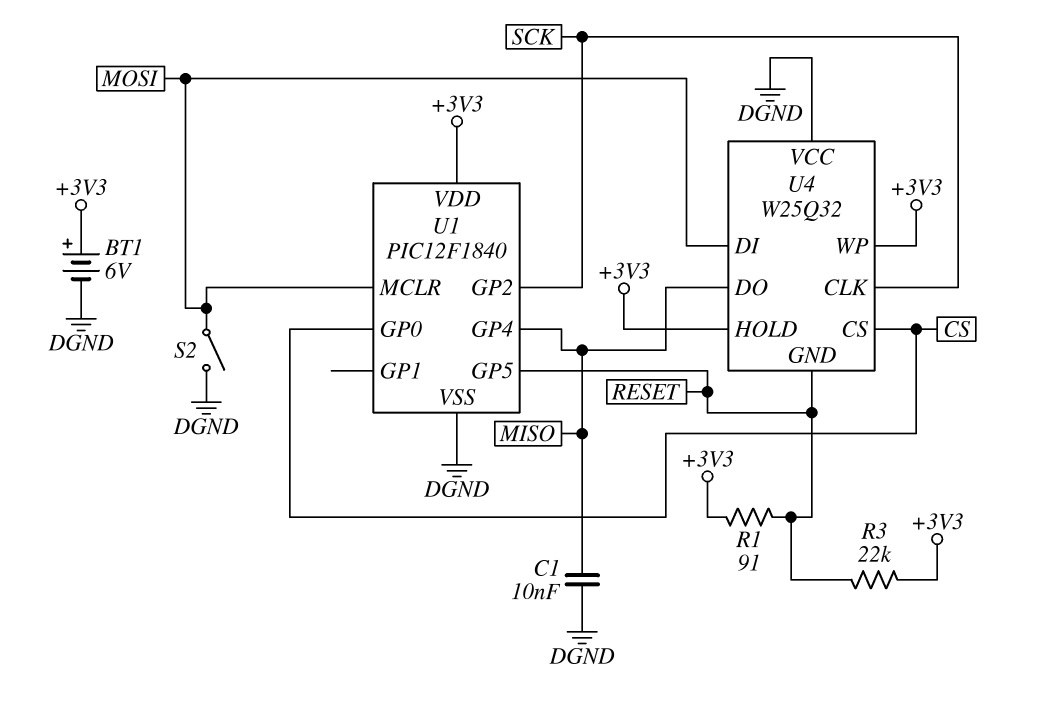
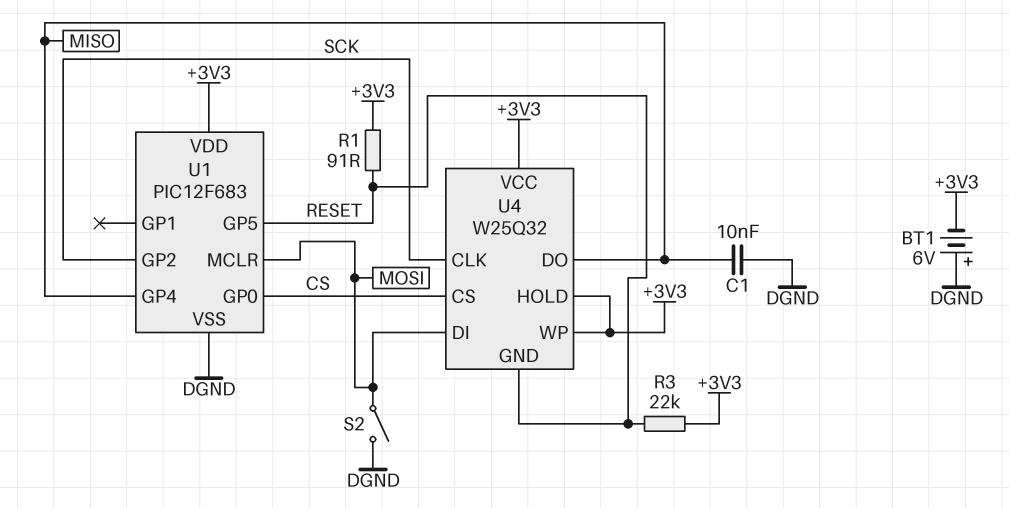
BT1: 6V (plus +3V3, minus DGND) -> 6V (plus DGND, minus +3V3)
U1: PIC12F1840 -> PIC12F683
U4 pin VCC: DGND -> +3V3

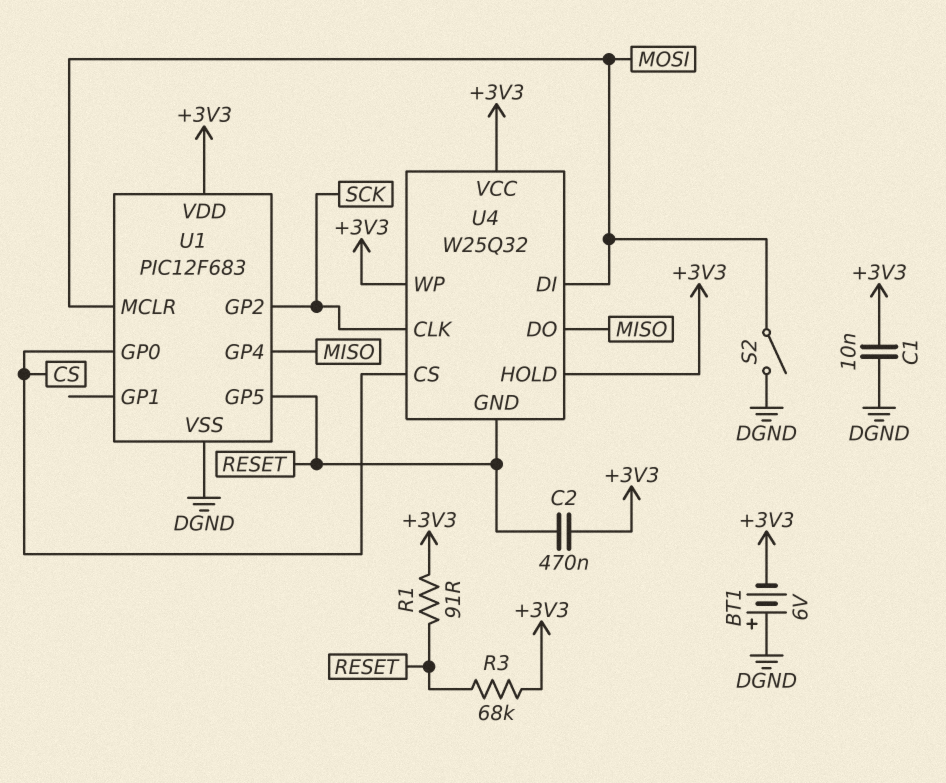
C1: 10nF (DGND, MISO) -> 10nF (+3V3, DGND)
C2: none -> 470nF (+3V3, RESET)
R3: 22k (+3V3, RESET) -> 68k (+3V3, RESET)

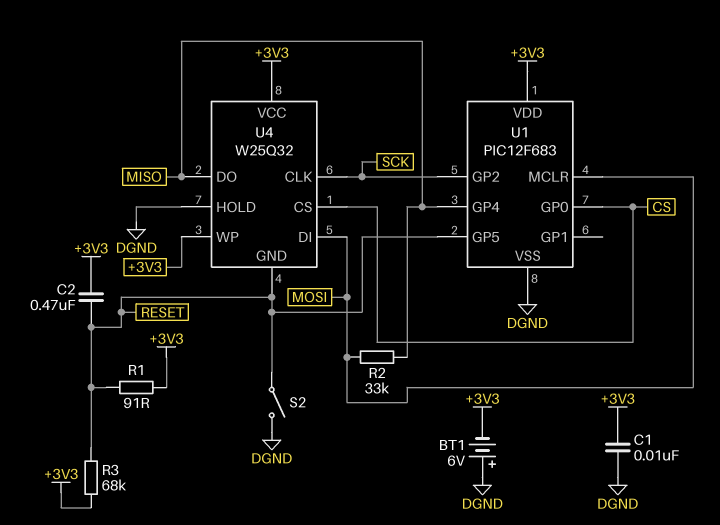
R2: none -> 33k (MISO, MOSI)
S2: switch (DGND, MOSI) -> switch (DGND, RESET)
U4 pin HOLD: +3V3 -> DGND

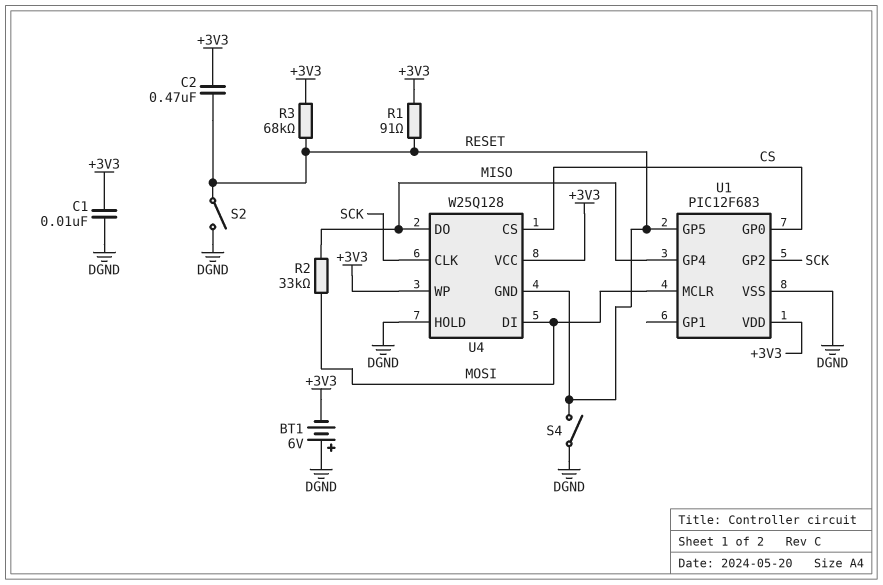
S4: none -> switch (DGND, RESET)
U4: W25Q32 -> W25Q128

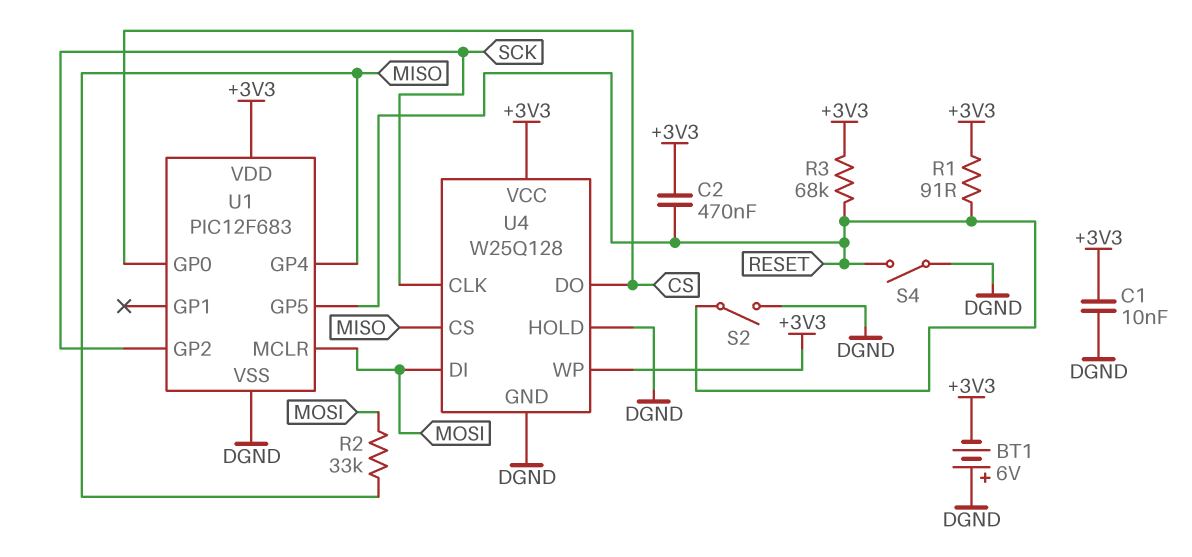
U4 pin CS: CS -> MISO
U4 pin DO: MISO -> CS
U4 pin GND: RESET -> DGND

